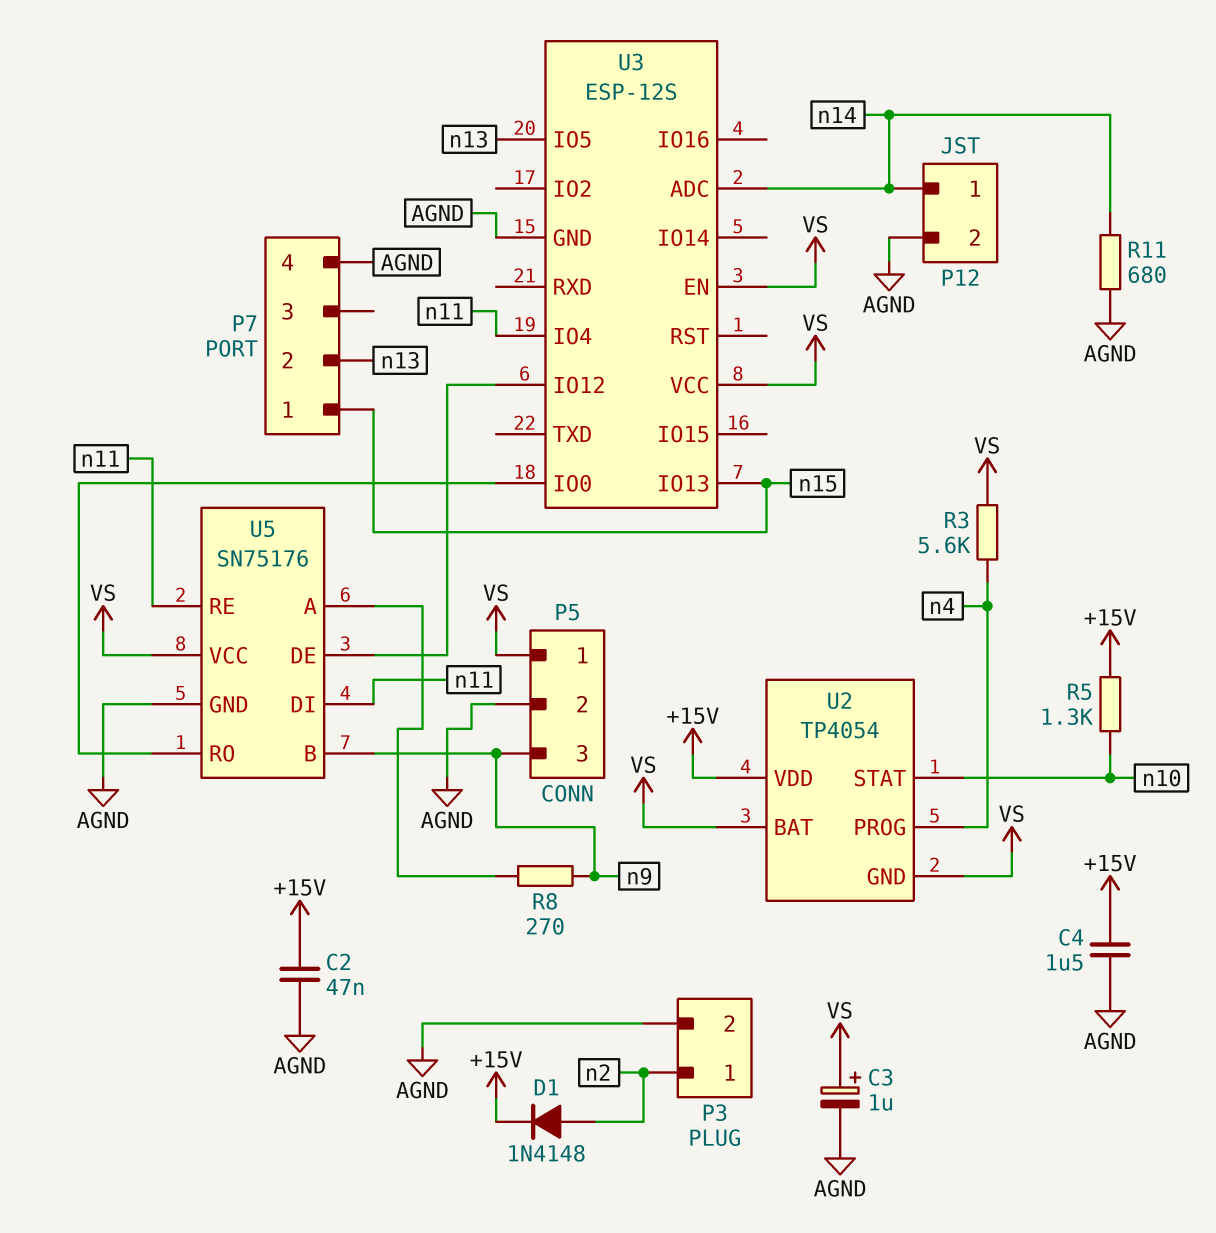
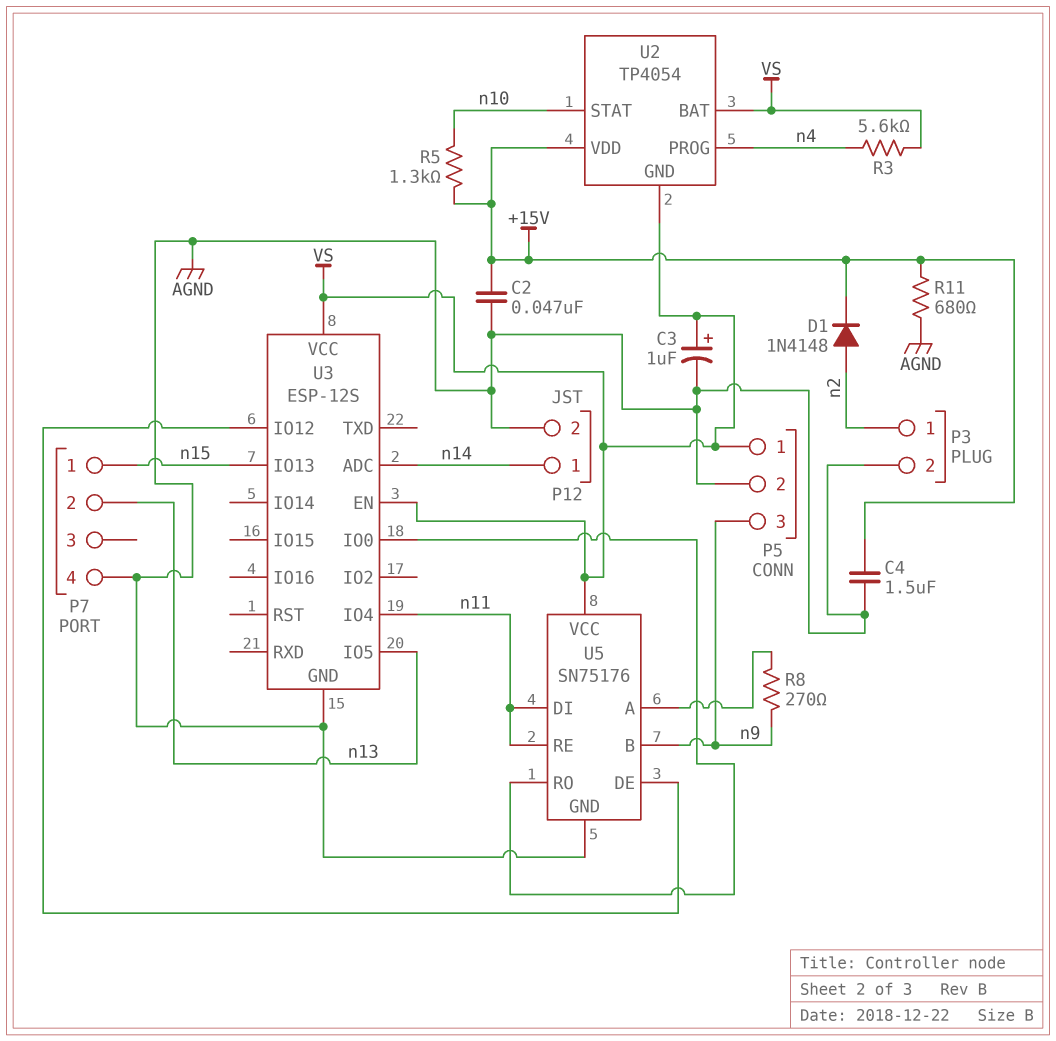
R11: 680 (AGND, n14) -> 680 (+15V, AGND)

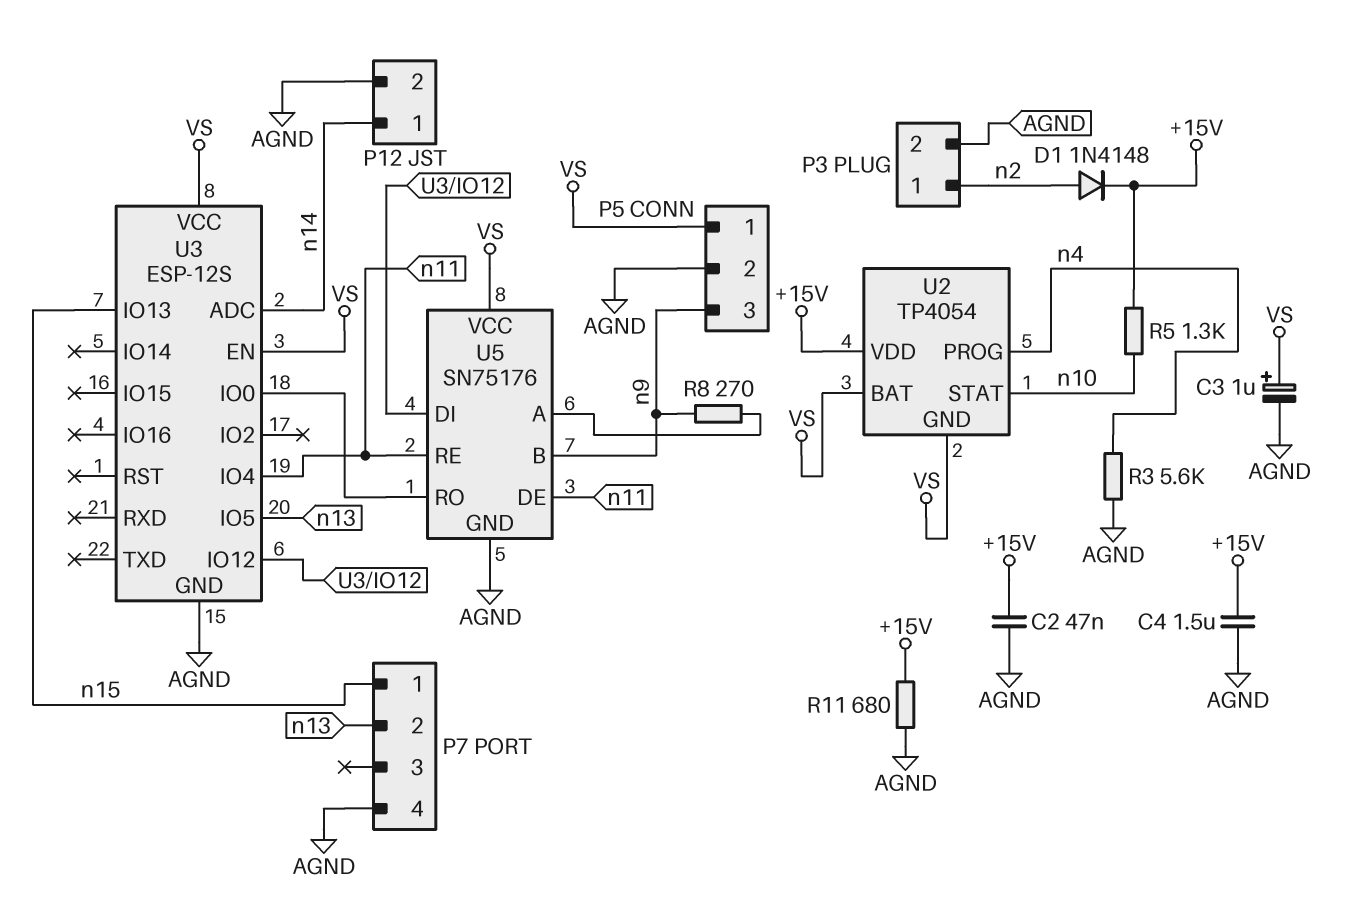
R3: 5.6k (VS, n4) -> 5.6k (AGND, n4)
U5 pin DE: U3/IO12 -> n11
U5 pin DI: n11 -> U3/IO12

